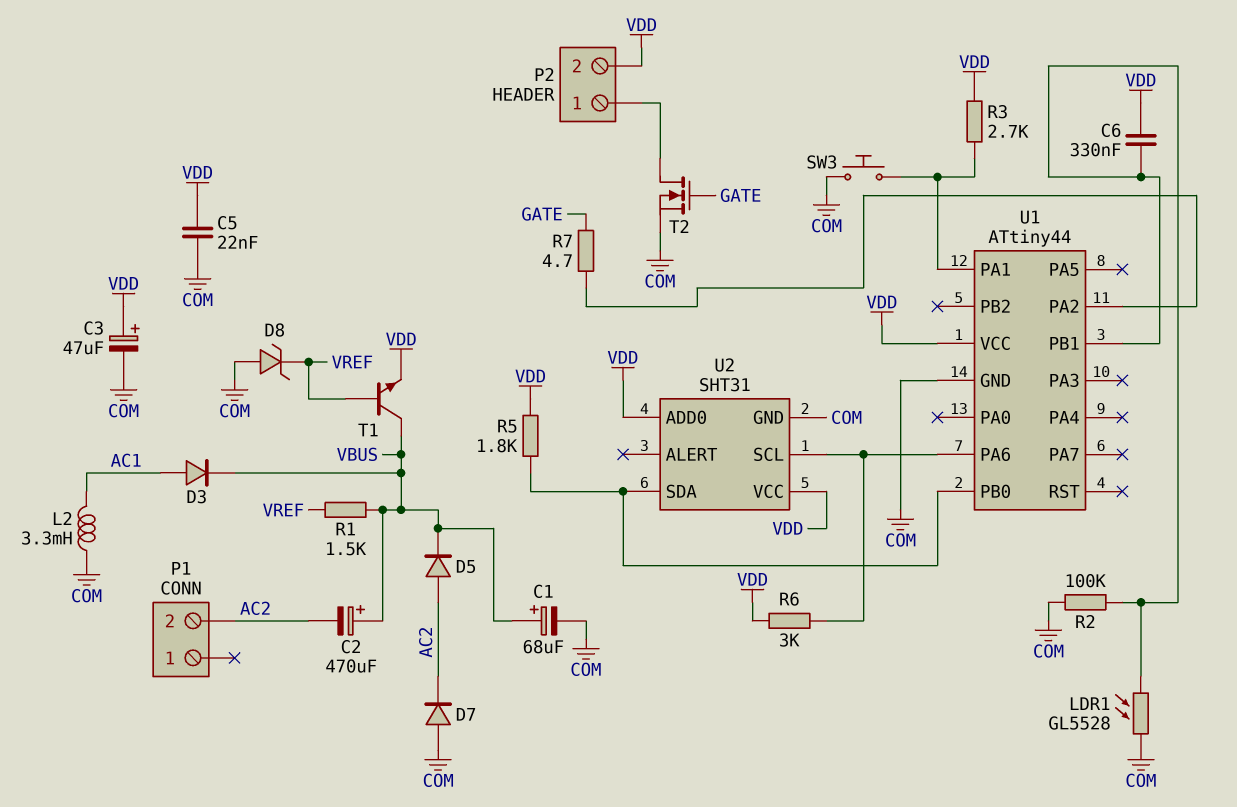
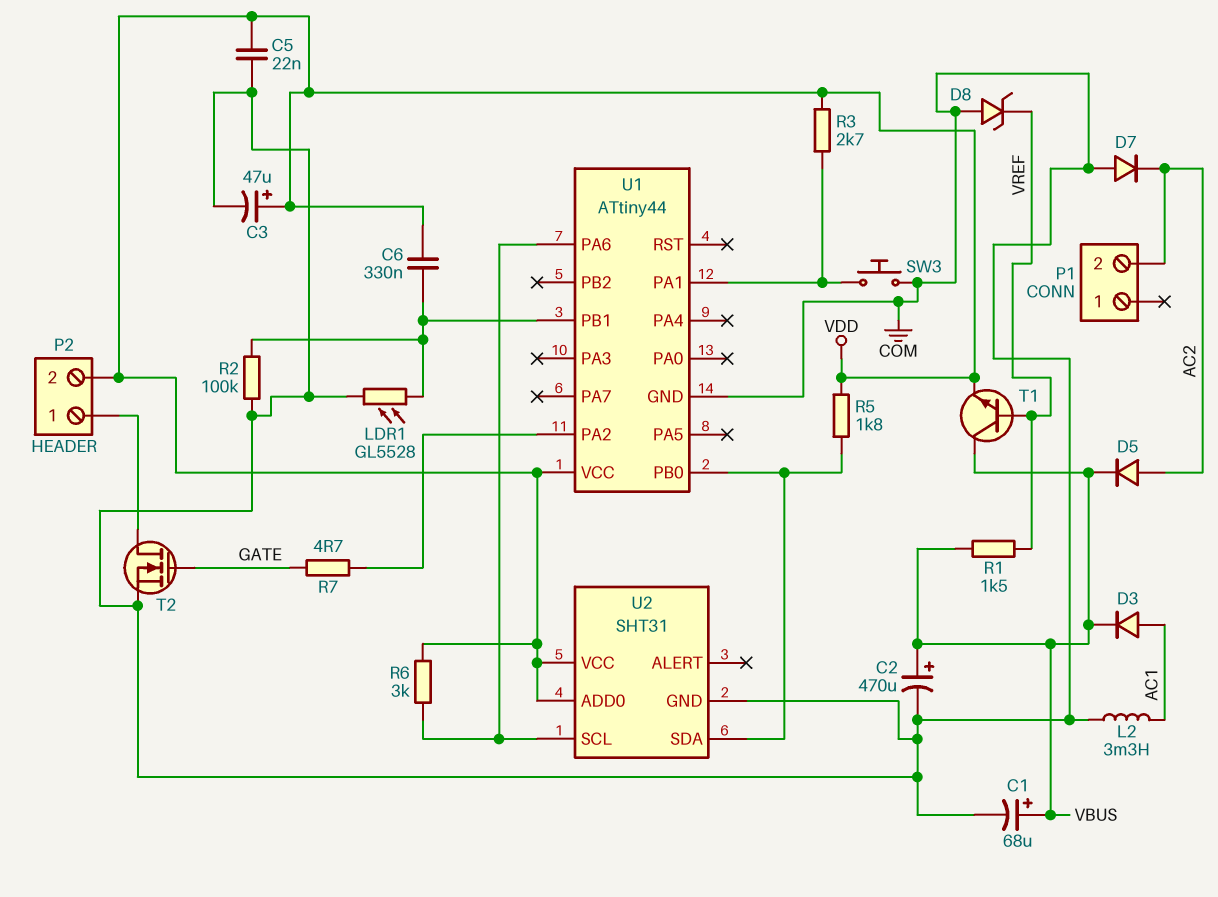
C2: 470uF (plus VBUS, minus AC2) -> 470uF (plus VBUS, minus COM)

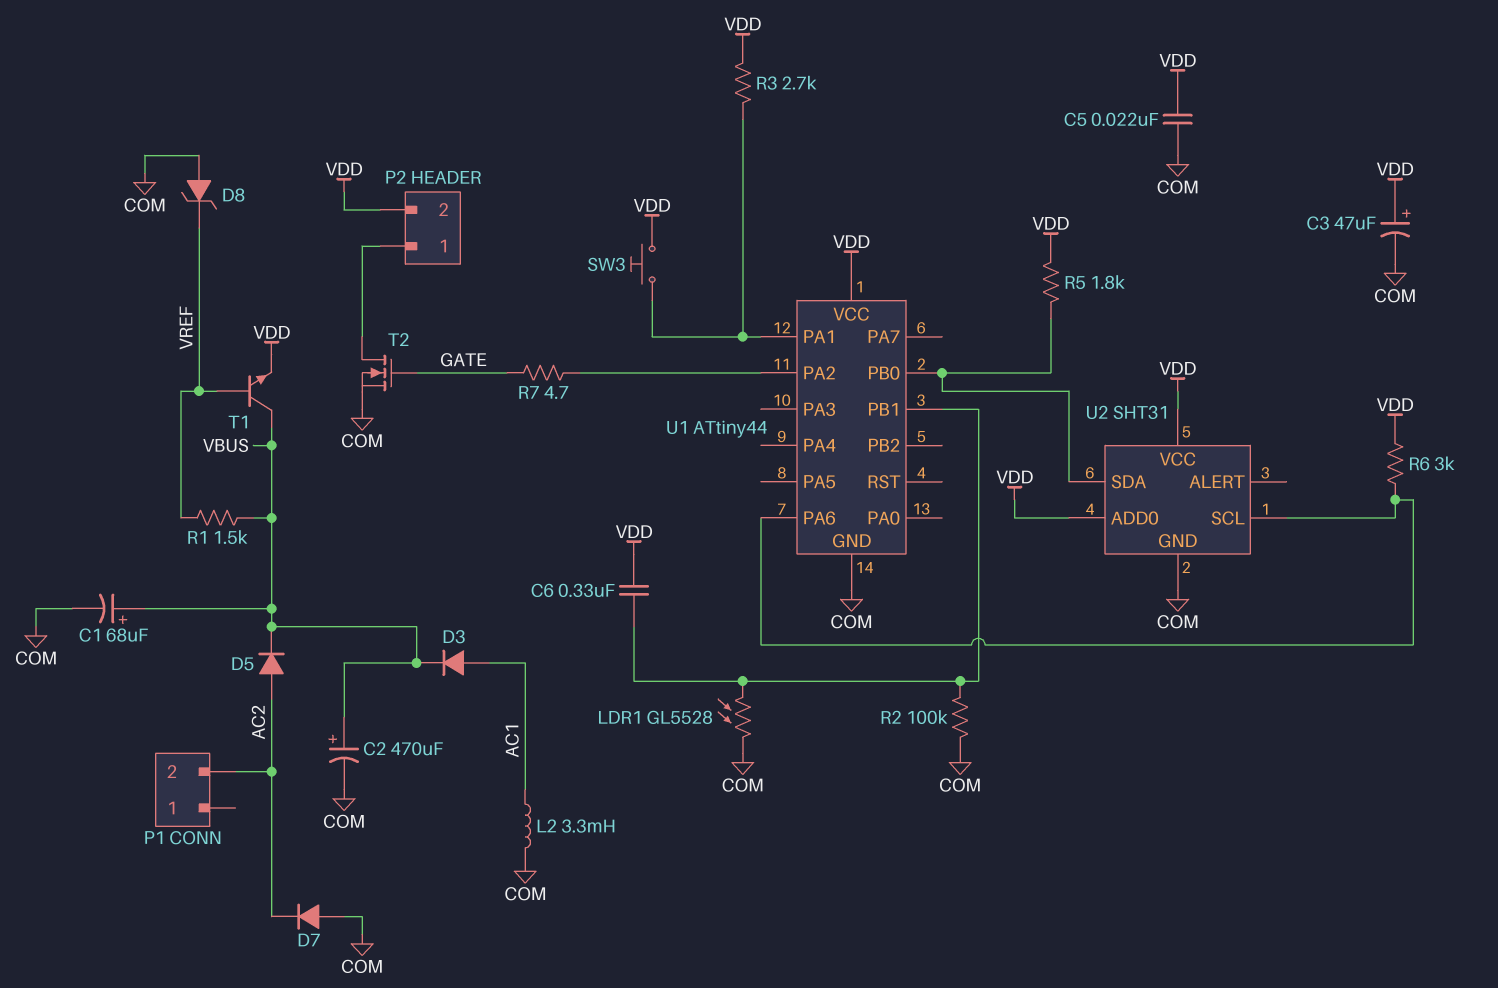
SW3: button (COM, U1/PA1) -> button (U1/PA1, VDD)

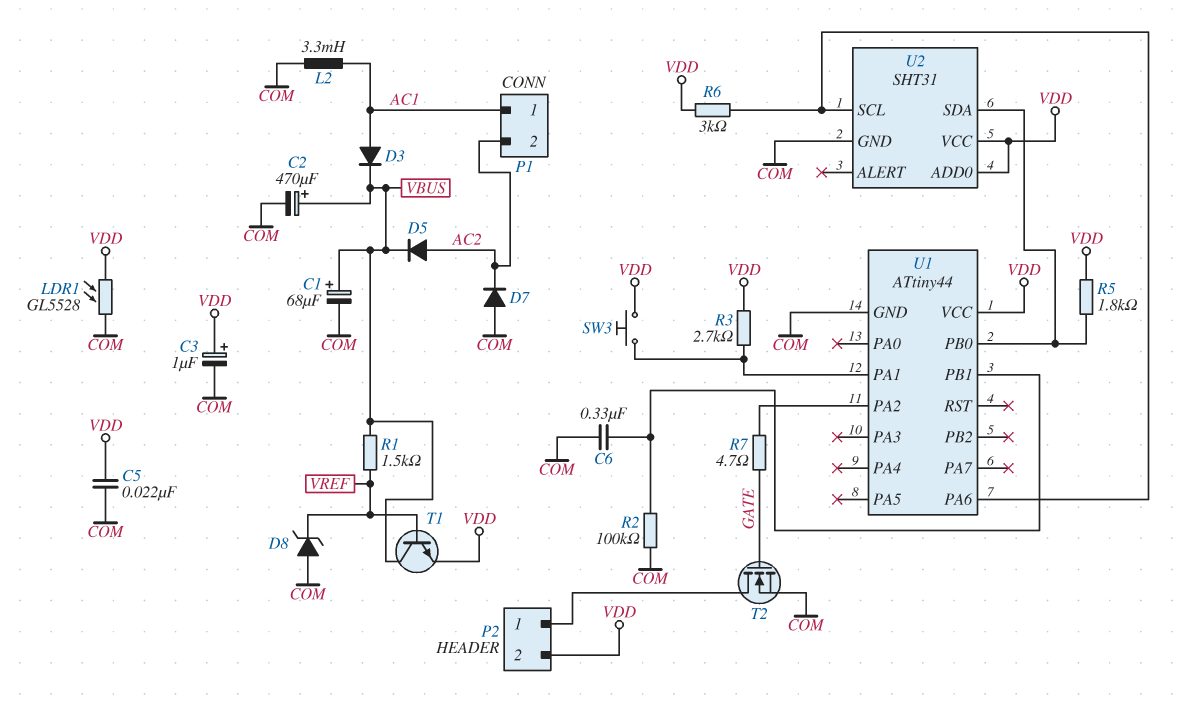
C3: 47uF (plus VDD, minus COM) -> 1uF (plus VDD, minus COM)
C6: 330nF (U1/PB1, VDD) -> 330nF (COM, U1/PB1)
LDR1: GL5528 (COM, U1/PB1) -> GL5528 (COM, VDD)
P1 pin 1: none -> AC1

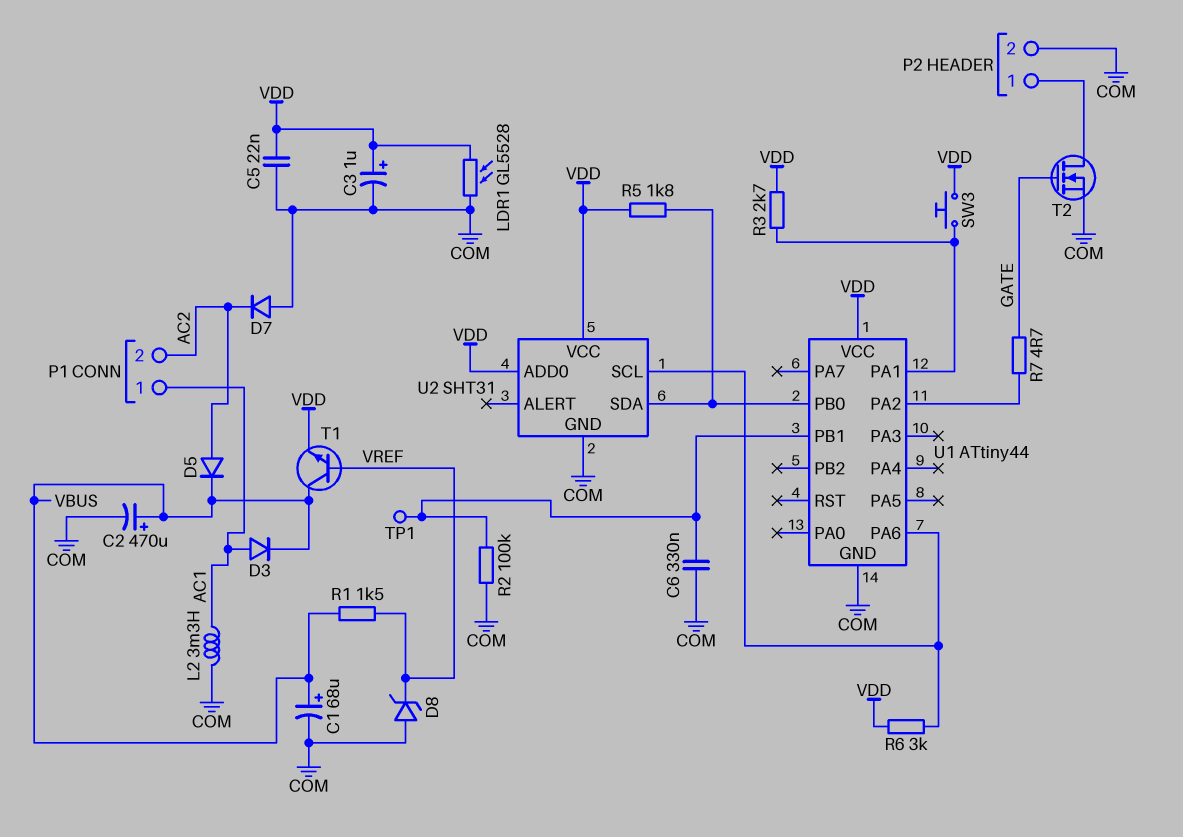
P2 pin 2: VDD -> COM
TP1: none -> test point (U1/PB1)

